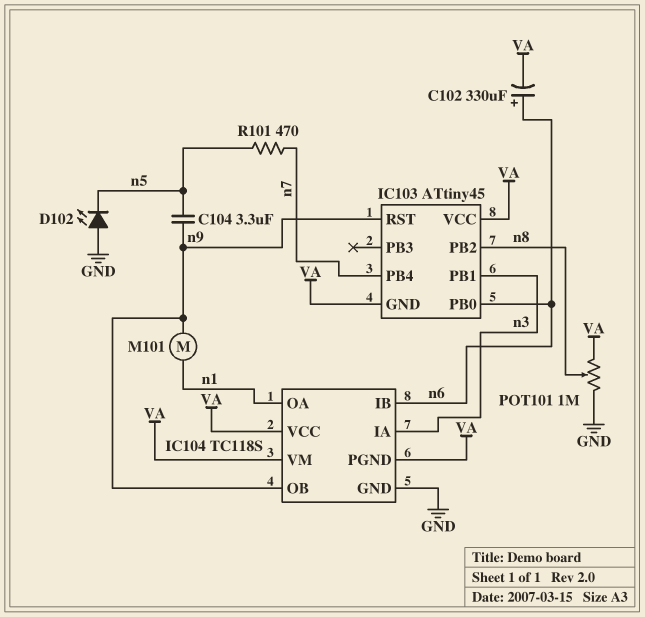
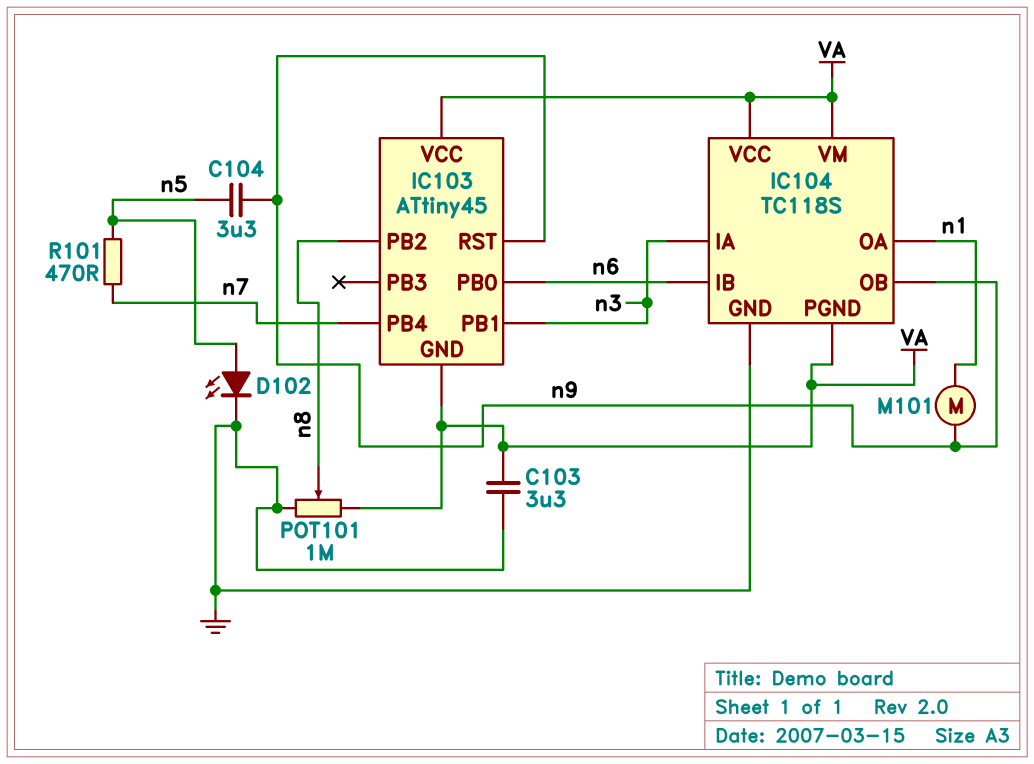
C102: 330uF (plus n6, minus VA) -> none
C103: none -> 3.3uF (GND, VA)
D102: LED (A GND, K n5) -> LED (A n5, K GND)

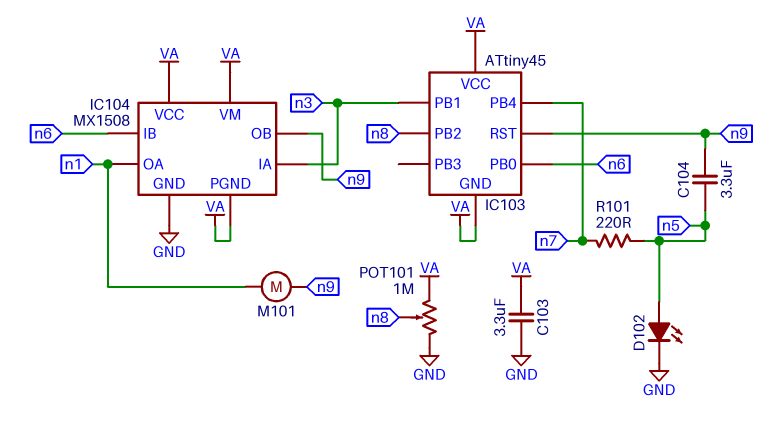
IC104: TC118S -> MX1508
R101: 470 (n5, n7) -> 220 (n5, n7)

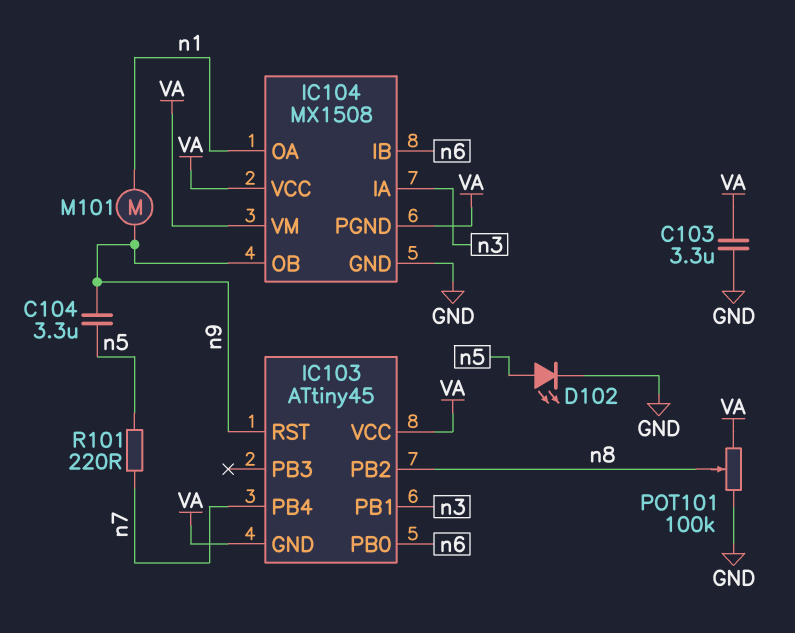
POT101: 1M (GND, VA, wiper n8) -> 100k (GND, VA, wiper n8)

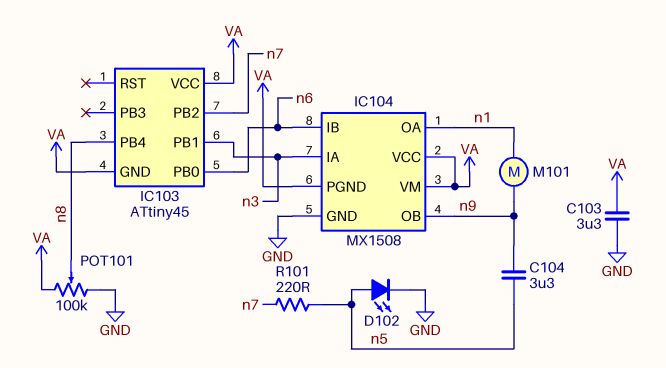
IC103 pin PB2: n8 -> n7
IC103 pin PB4: n7 -> n8
IC103 pin RST: n9 -> none

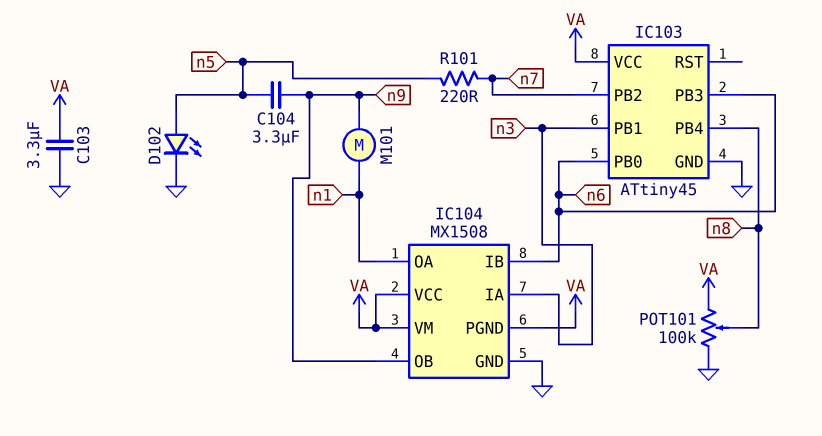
IC103 pin GND: VA -> GND
IC103 pin PB3: none -> n6

